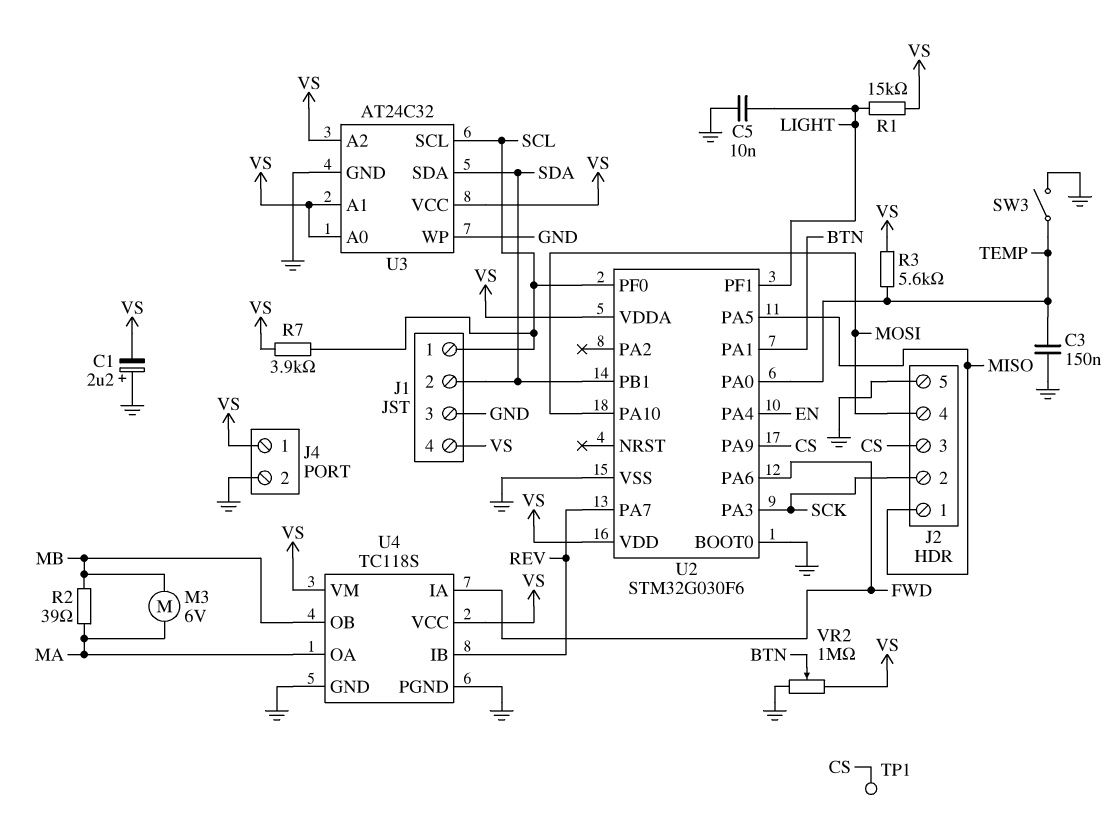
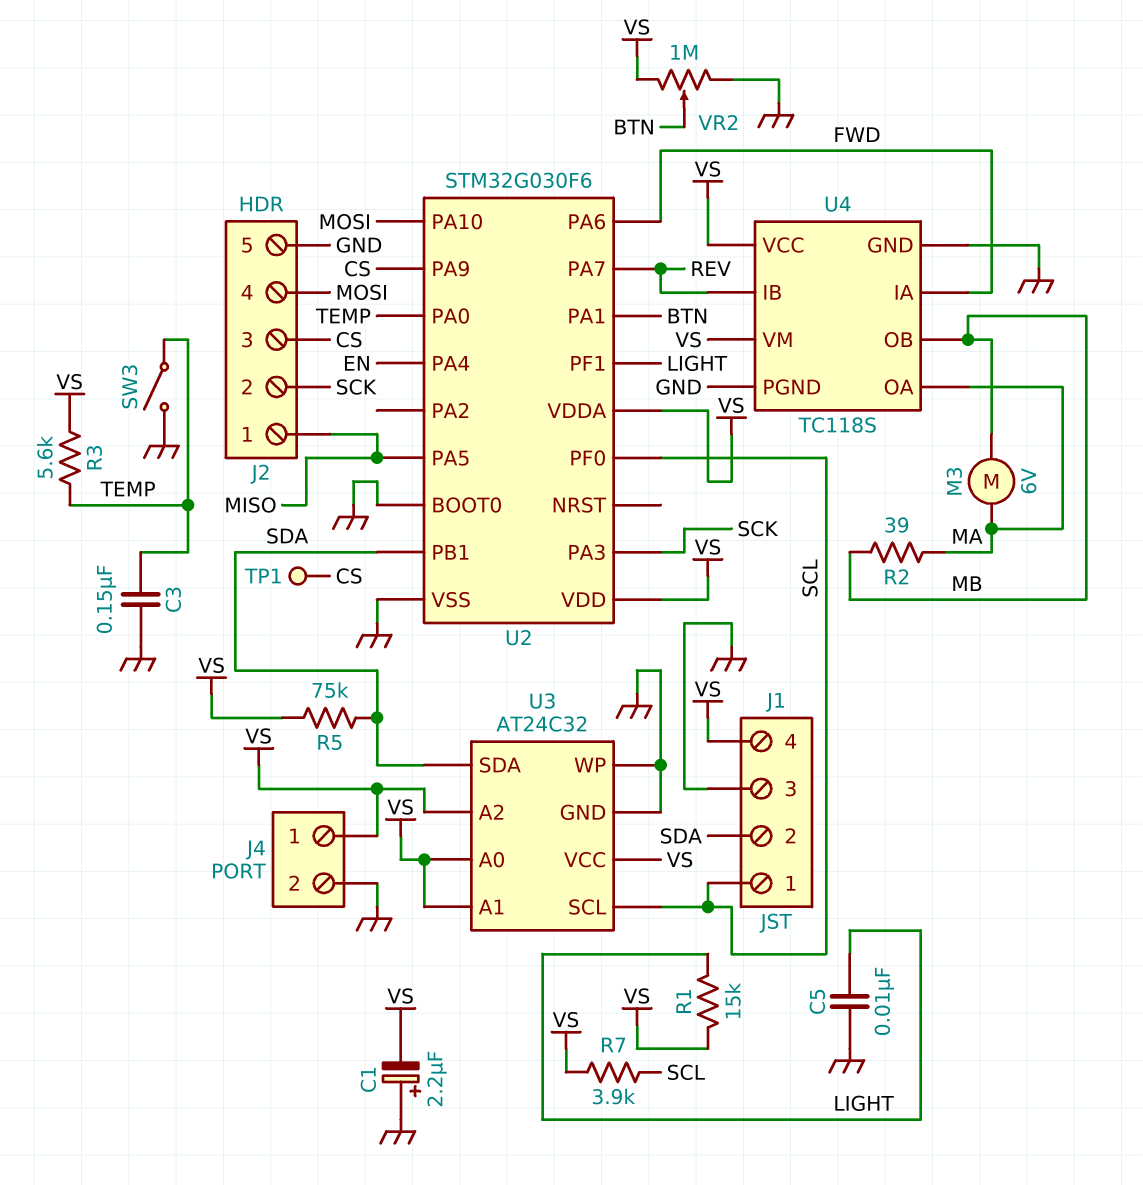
R5: none -> 75k (SDA, VS)

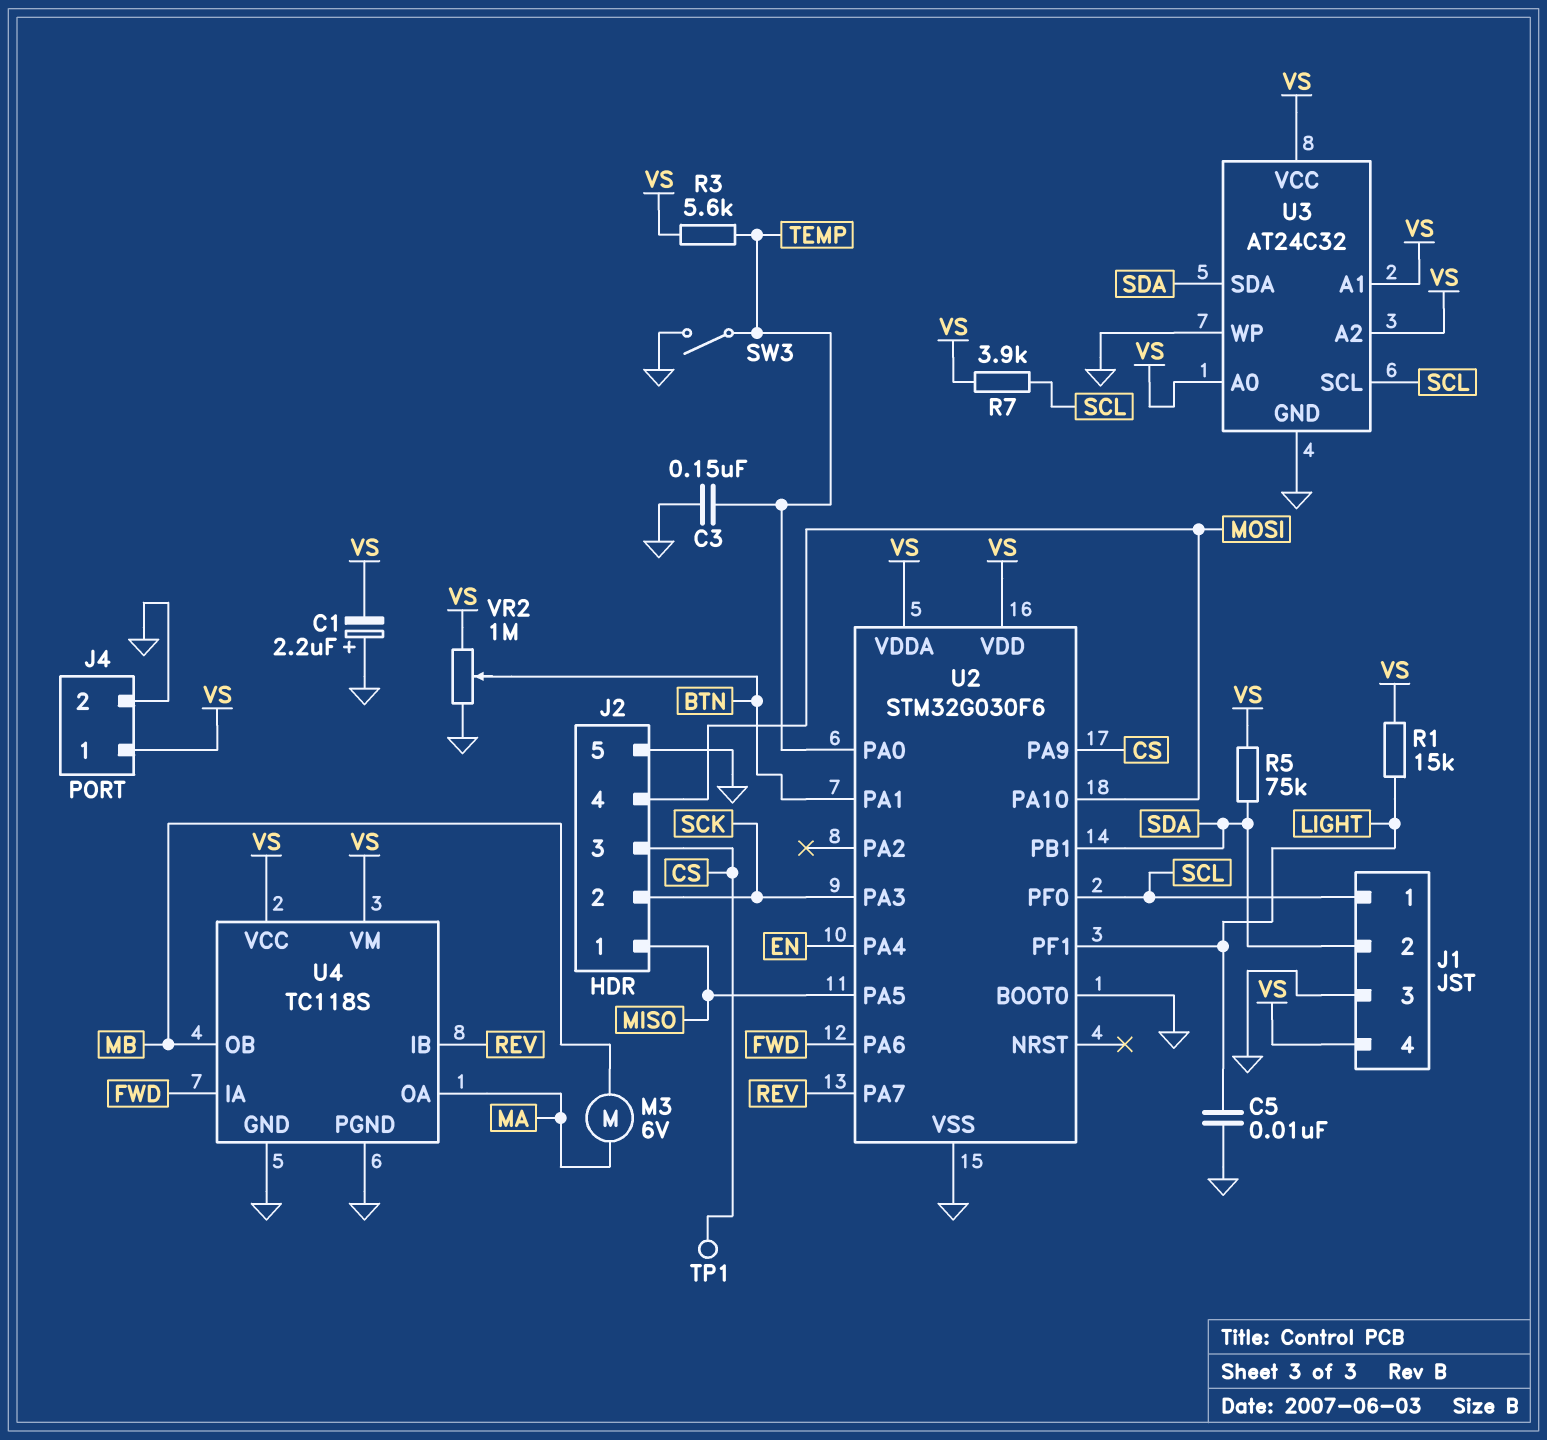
R2: 39 (MA, MB) -> none

